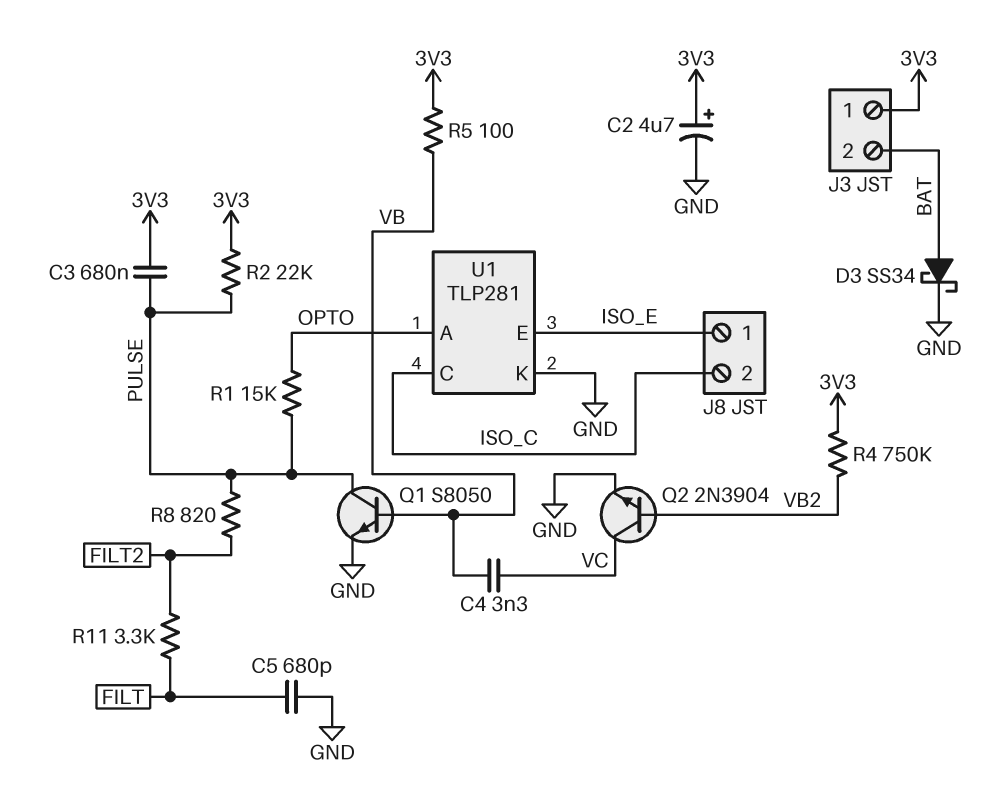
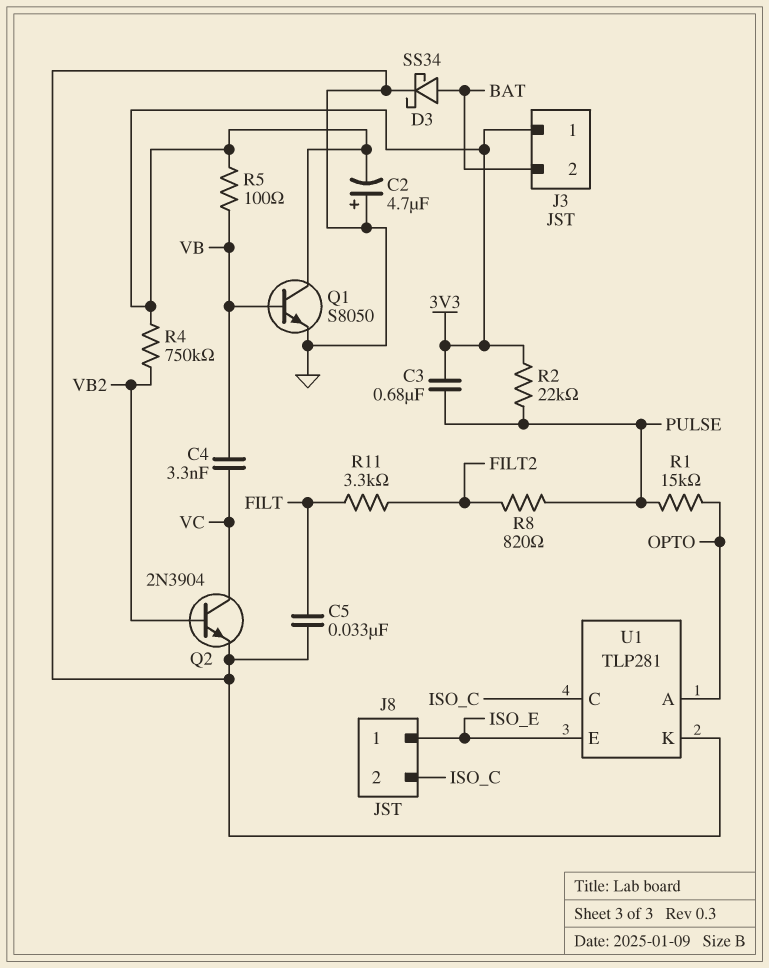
C2: 4.7uF (plus 3V3, minus GND) -> 4.7uF (plus GND, minus 3V3)
C5: 680pF (FILT, GND) -> 33nF (FILT, GND)
Q1: NPN S8050 (B VB, C PULSE, E GND) -> NPN S8050 (B VB, C 3V3, E GND)

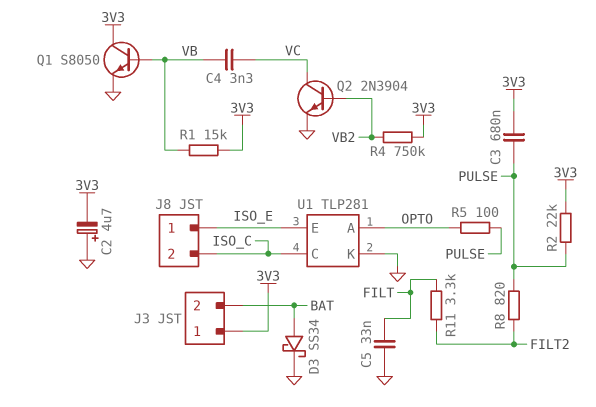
R1: 15k (OPTO, PULSE) -> 15k (3V3, VB)
R5: 100 (3V3, VB) -> 100 (OPTO, PULSE)

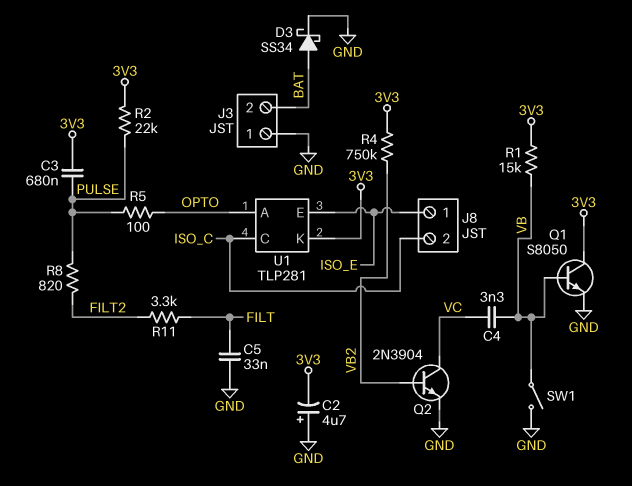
J3 pin 1: 3V3 -> GND
SW1: none -> switch (GND, VB)
U1 pin K: GND -> 3V3

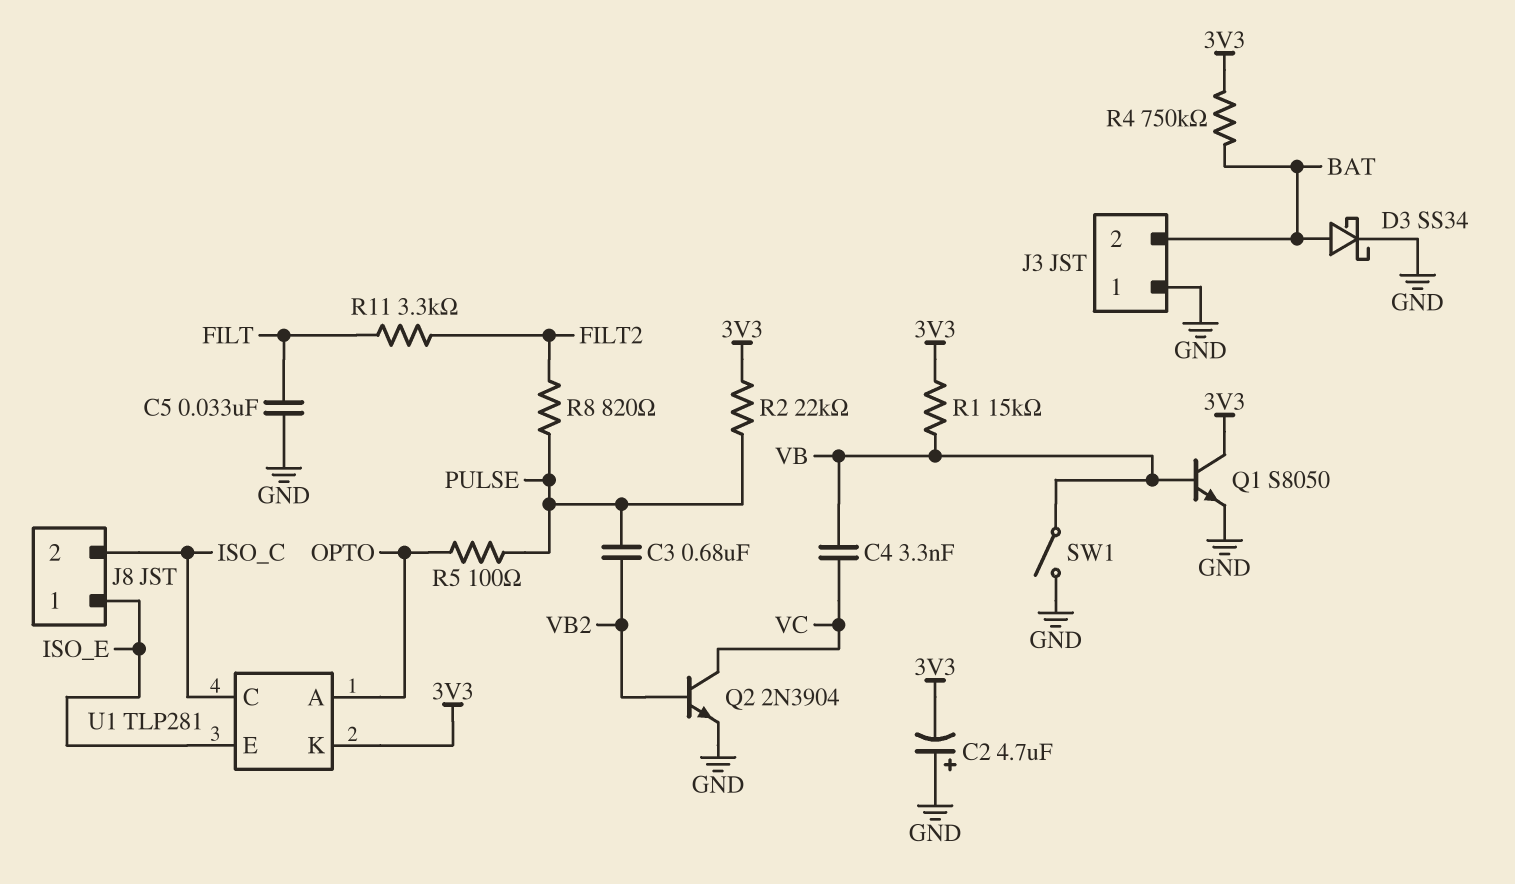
C3: 680nF (3V3, PULSE) -> 680nF (PULSE, VB2)
R4: 750k (3V3, VB2) -> 750k (3V3, BAT)

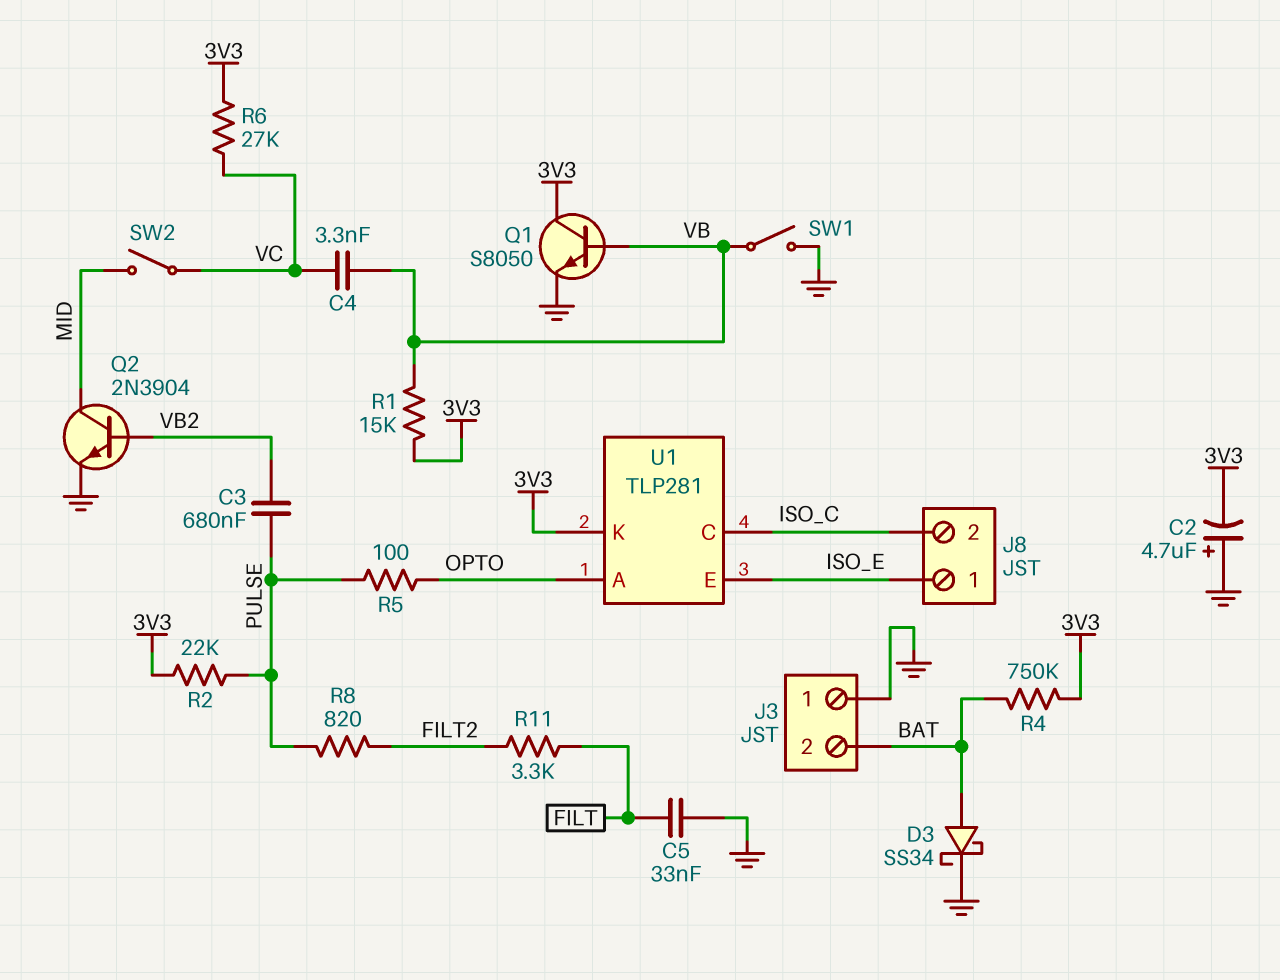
Q2: NPN 2N3904 (B VB2, C VC, E GND) -> NPN 2N3904 (B VB2, C MID, E GND)
R6: none -> 27k (3V3, VC)
SW2: none -> switch (MID, VC)

